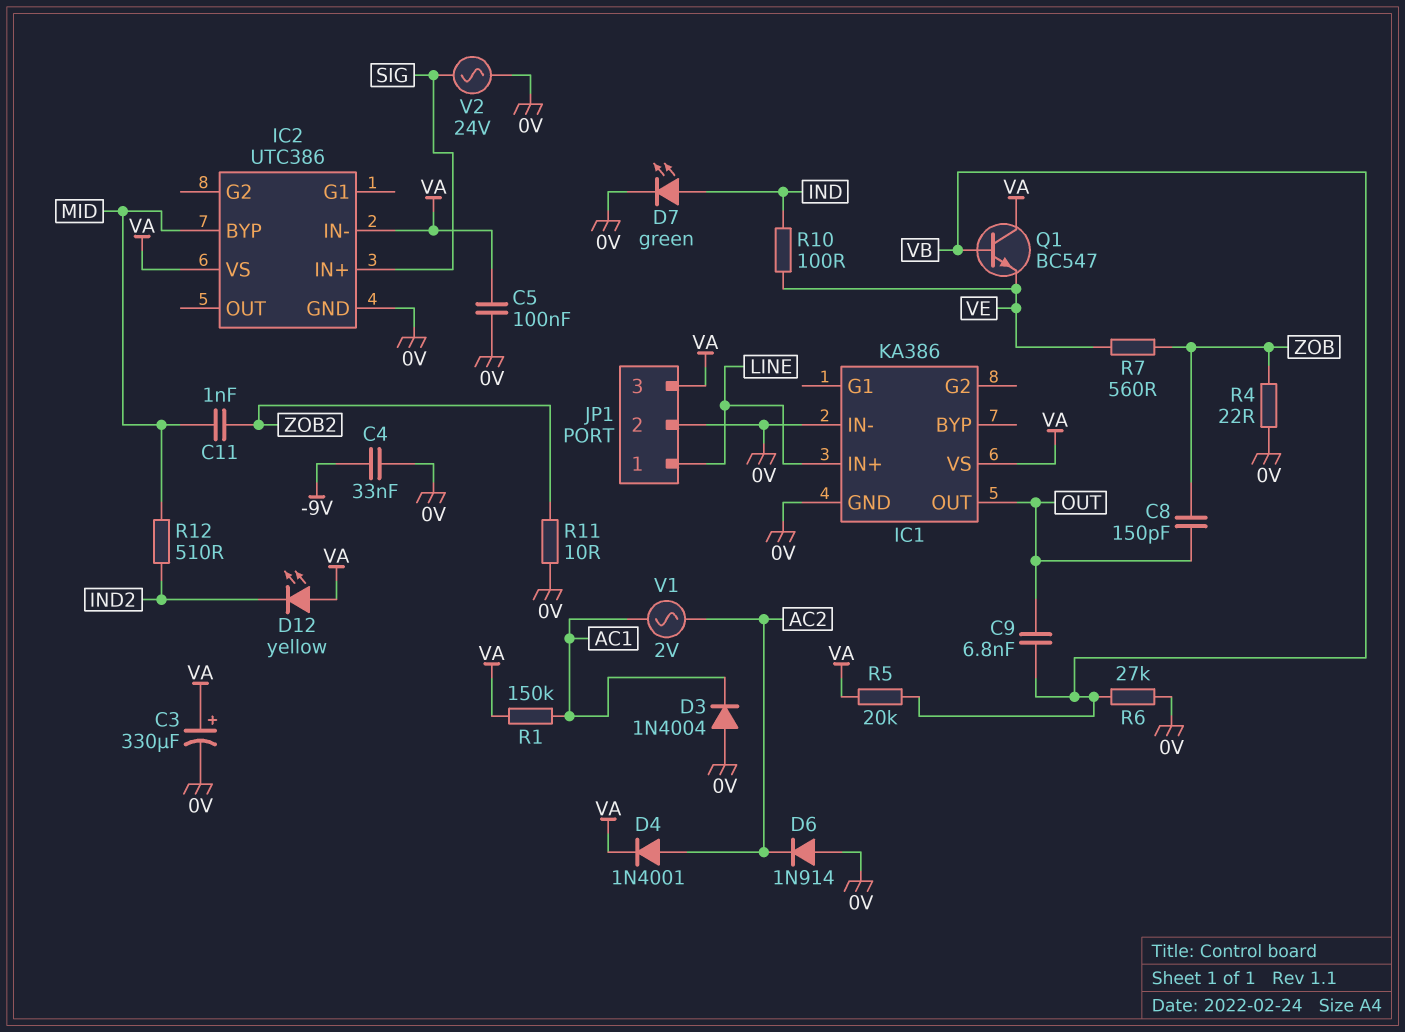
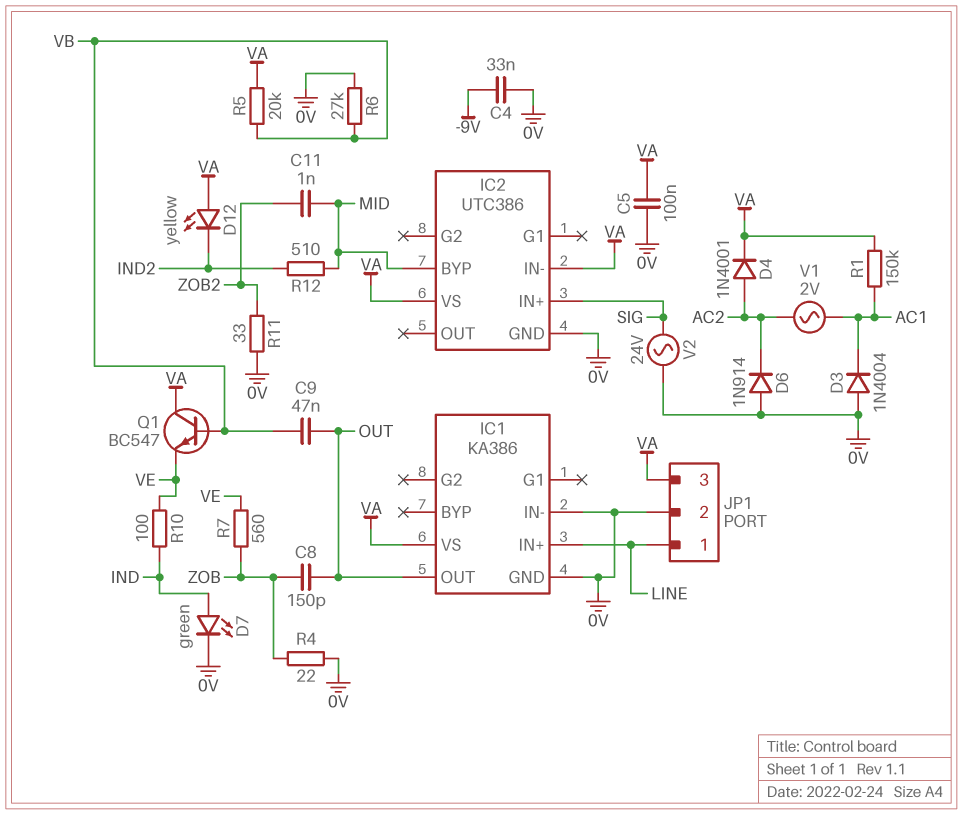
C3: 330uF (plus VA, minus 0V) -> none
C9: 6.8nF (OUT, VB) -> 47nF (OUT, VB)
R11: 10 (0V, ZOB2) -> 33 (0V, ZOB2)

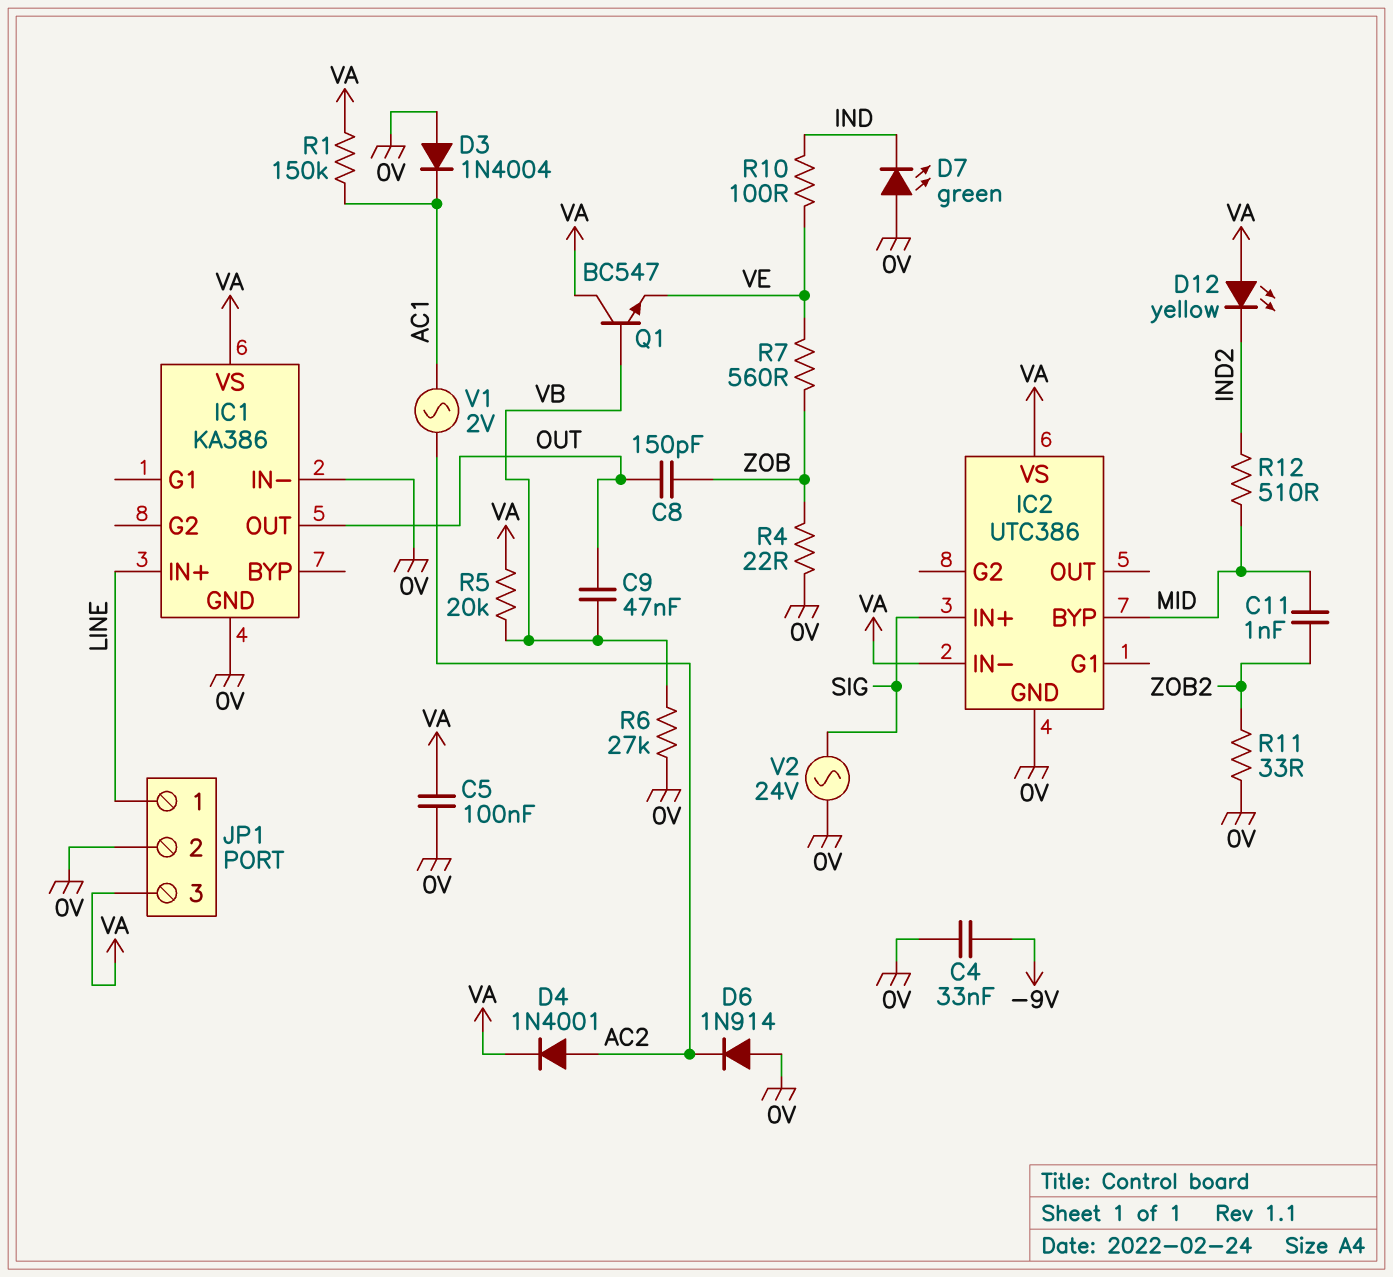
D7: LED green (A IND, K 0V) -> LED green (A 0V, K IND)

